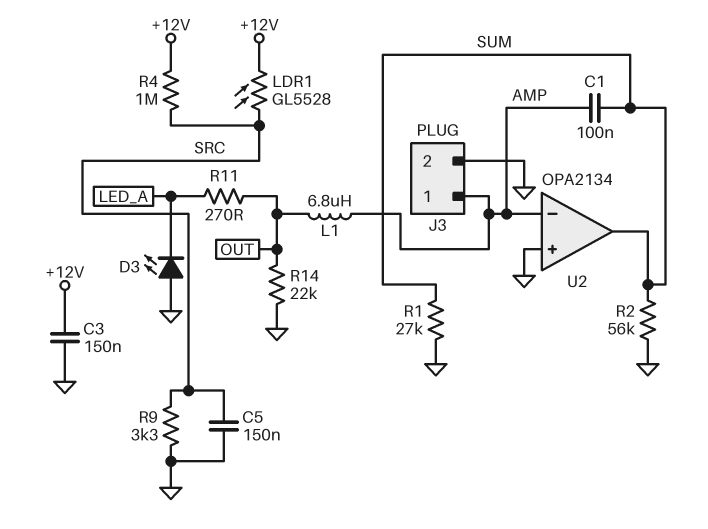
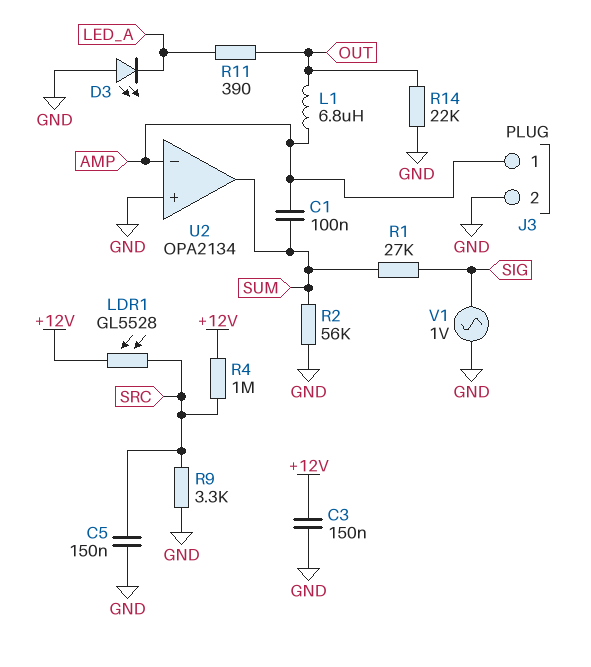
R1: 27k (GND, SUM) -> 27k (SIG, SUM)
R11: 270 (LED_A, OUT) -> 390 (LED_A, OUT)
V1: none -> AC 1V (GND, SIG)

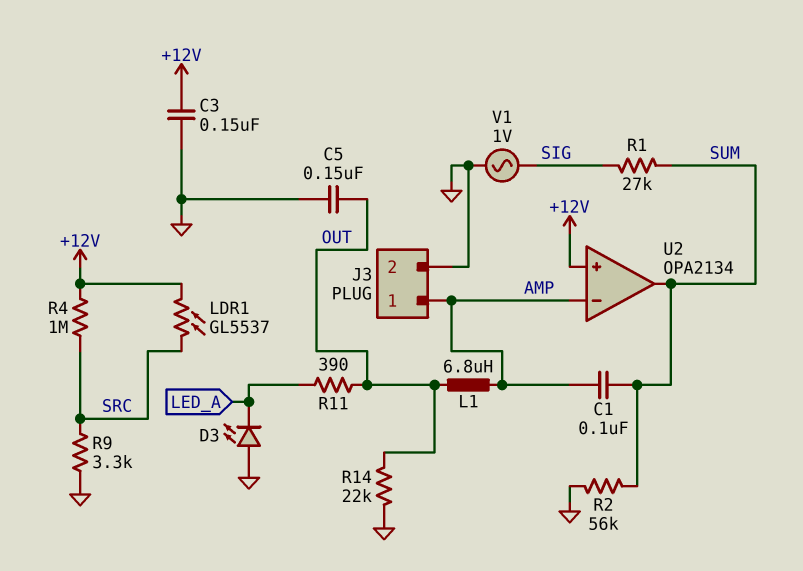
C5: 150nF (GND, SRC) -> 150nF (GND, OUT)
LDR1: GL5528 (+12V, SRC) -> GL5537 (+12V, SRC)
U2 pin in+: GND -> +12V

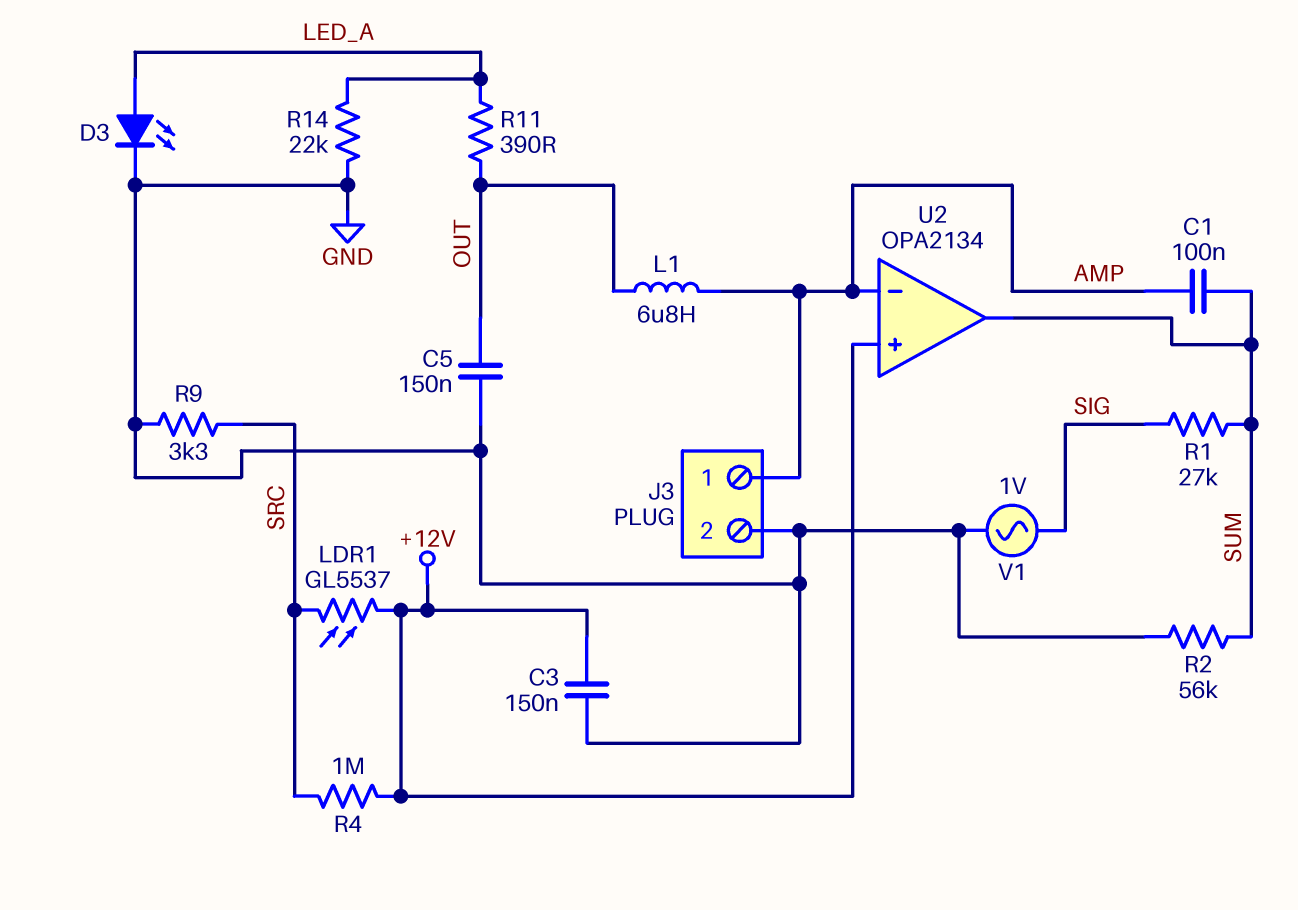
D3: LED (A GND, K LED_A) -> LED (A LED_A, K GND)
R14: 22k (GND, OUT) -> 22k (GND, LED_A)

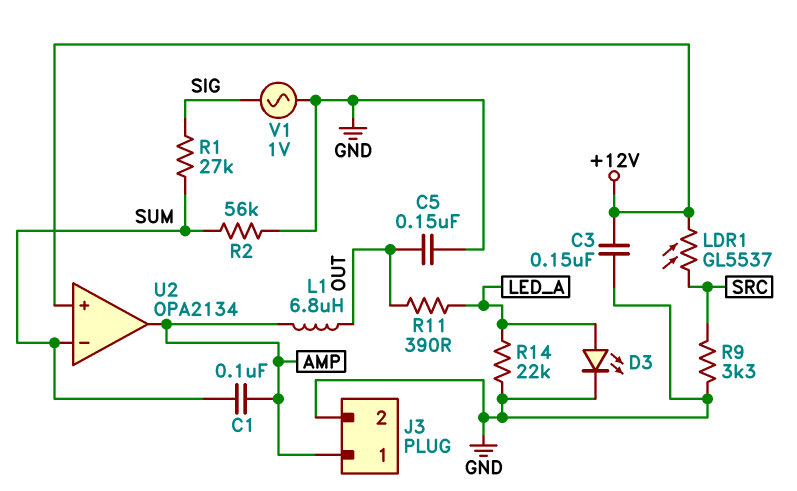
R4: 1M (+12V, SRC) -> none
U2 pin in-: AMP -> SUM
U2 pin out: SUM -> AMP

